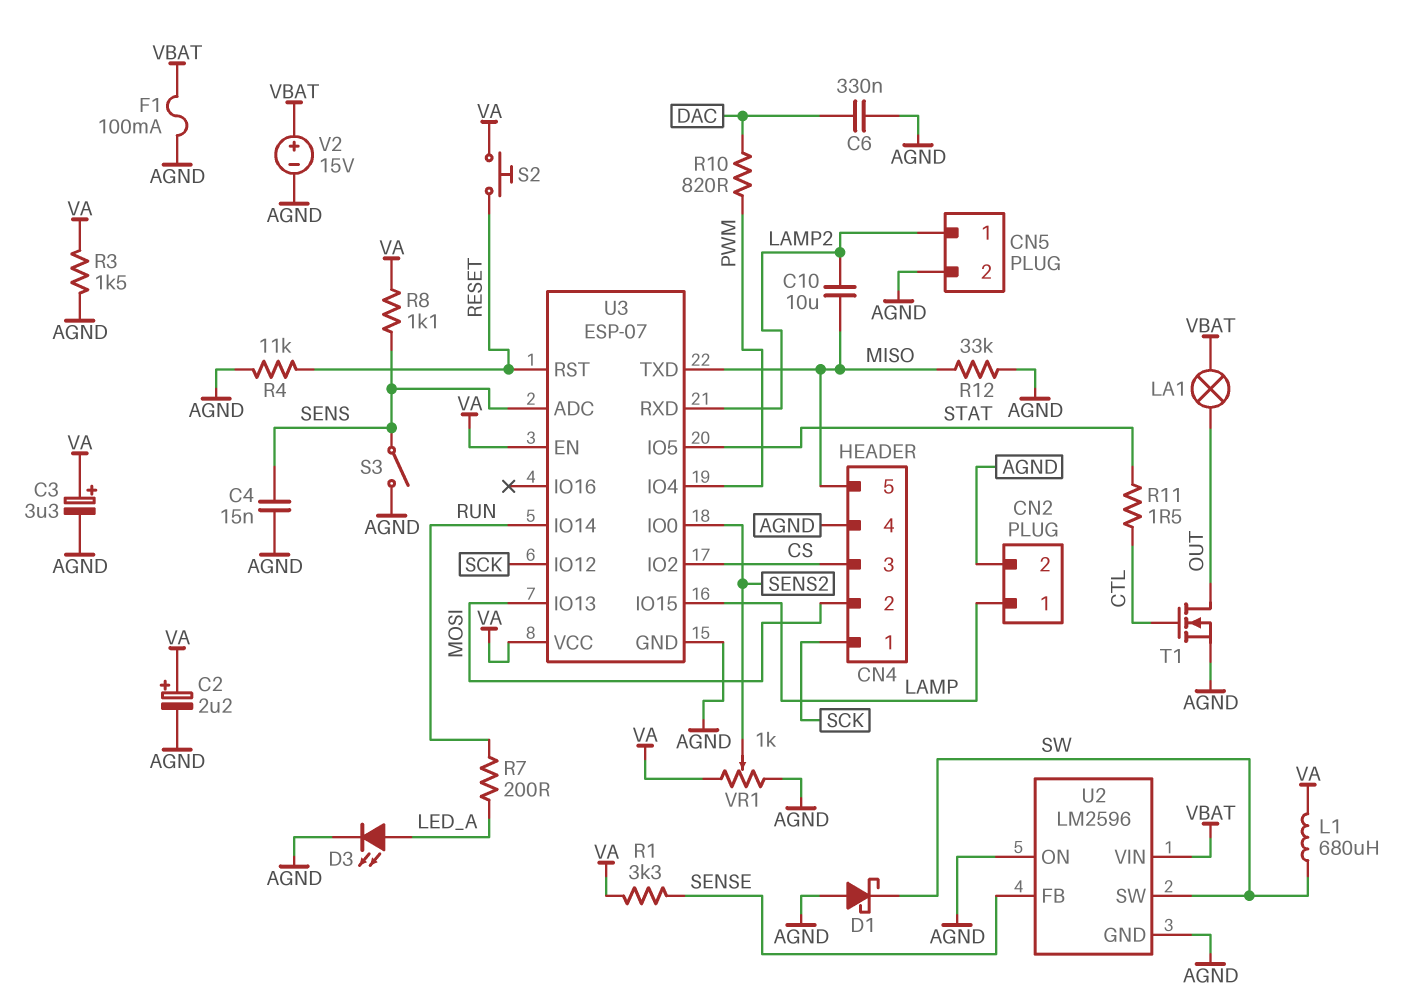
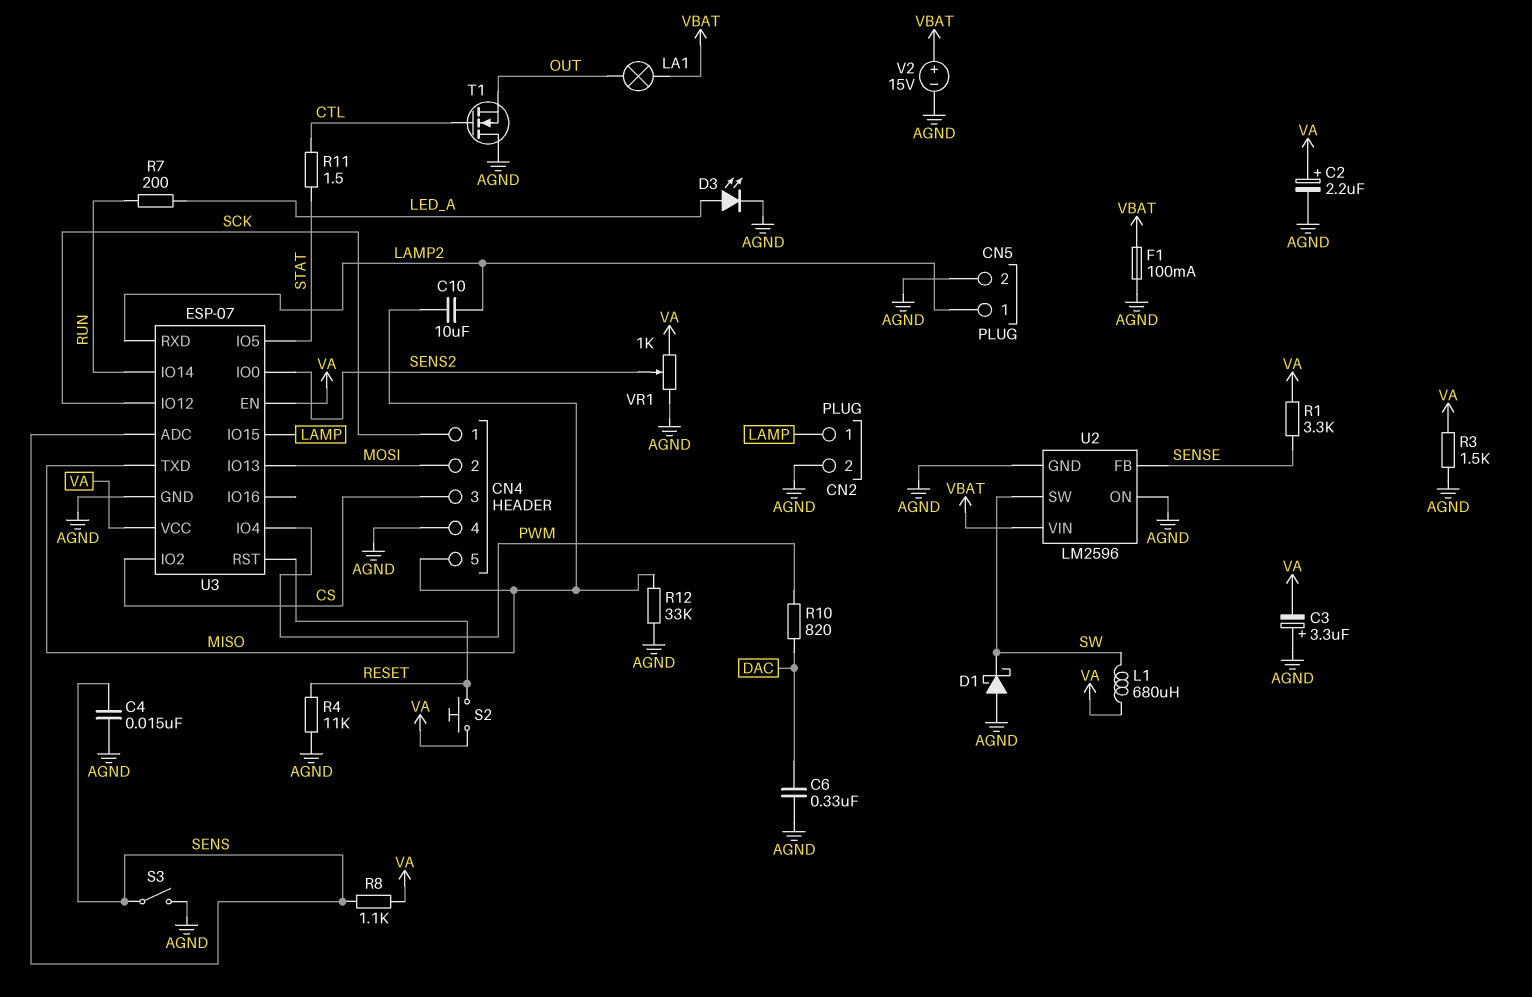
C3: 3.3uF (plus VA, minus AGND) -> 3.3uF (plus AGND, minus VA)
T1: NMOS (G CTL, D OUT, S AGND) -> NMOS (G CTL, D AGND, S OUT)

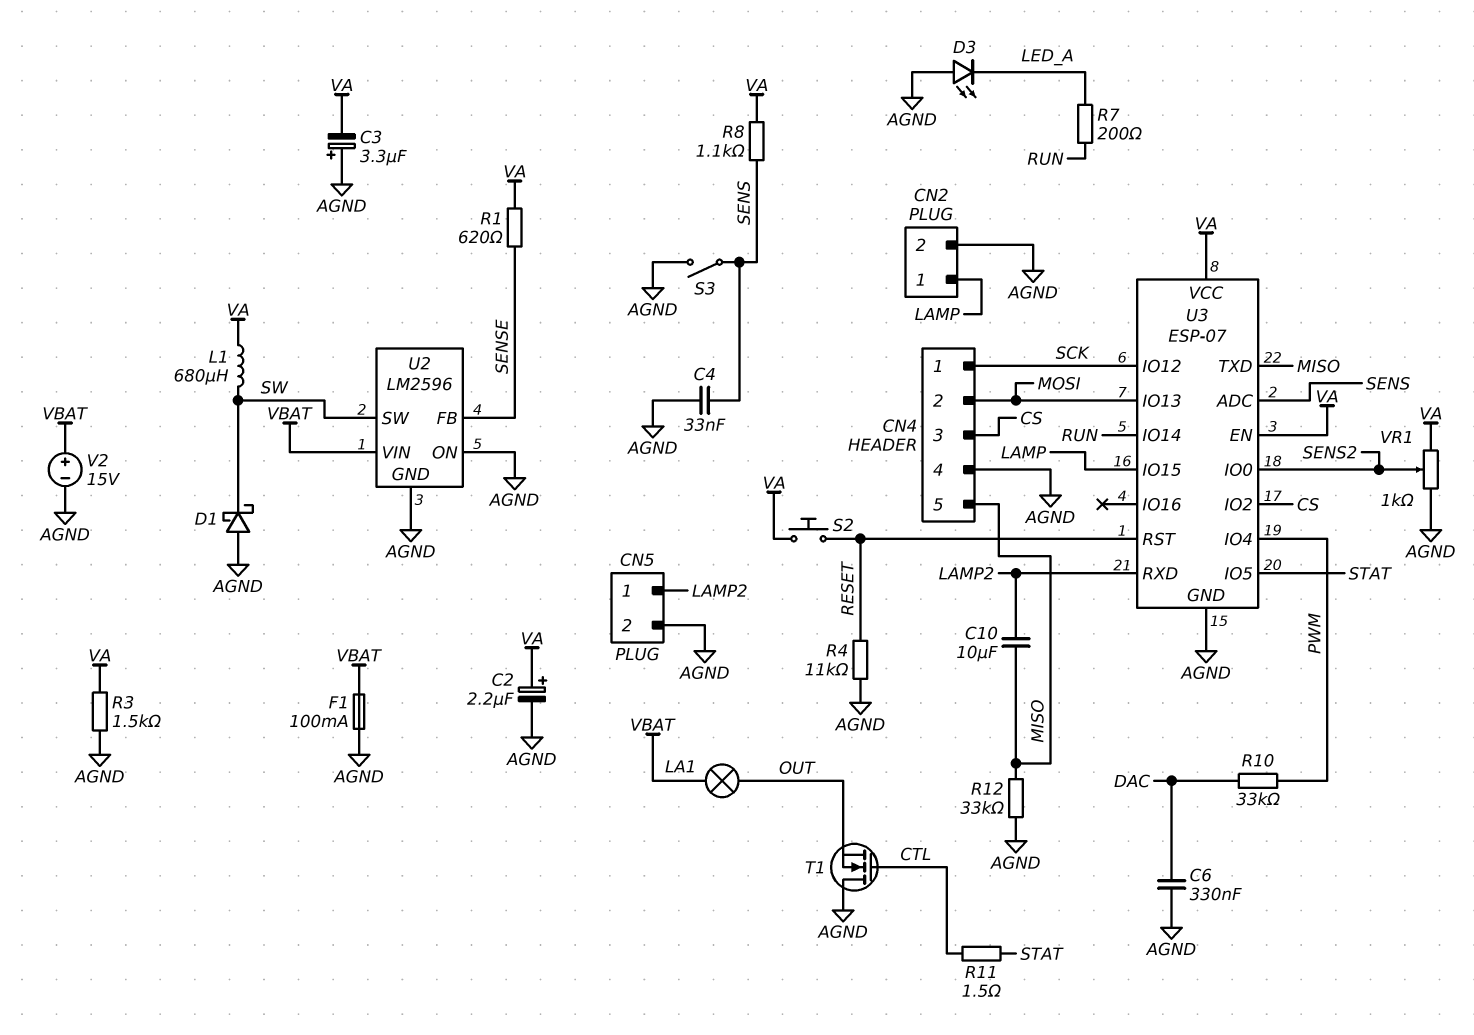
C4: 15nF (AGND, SENS) -> 33nF (AGND, SENS)
D3: LED (A LED_A, K AGND) -> LED (A AGND, K LED_A)
R1: 3.3k (SENSE, VA) -> 620 (SENSE, VA)
R10: 820 (DAC, PWM) -> 33k (DAC, PWM)

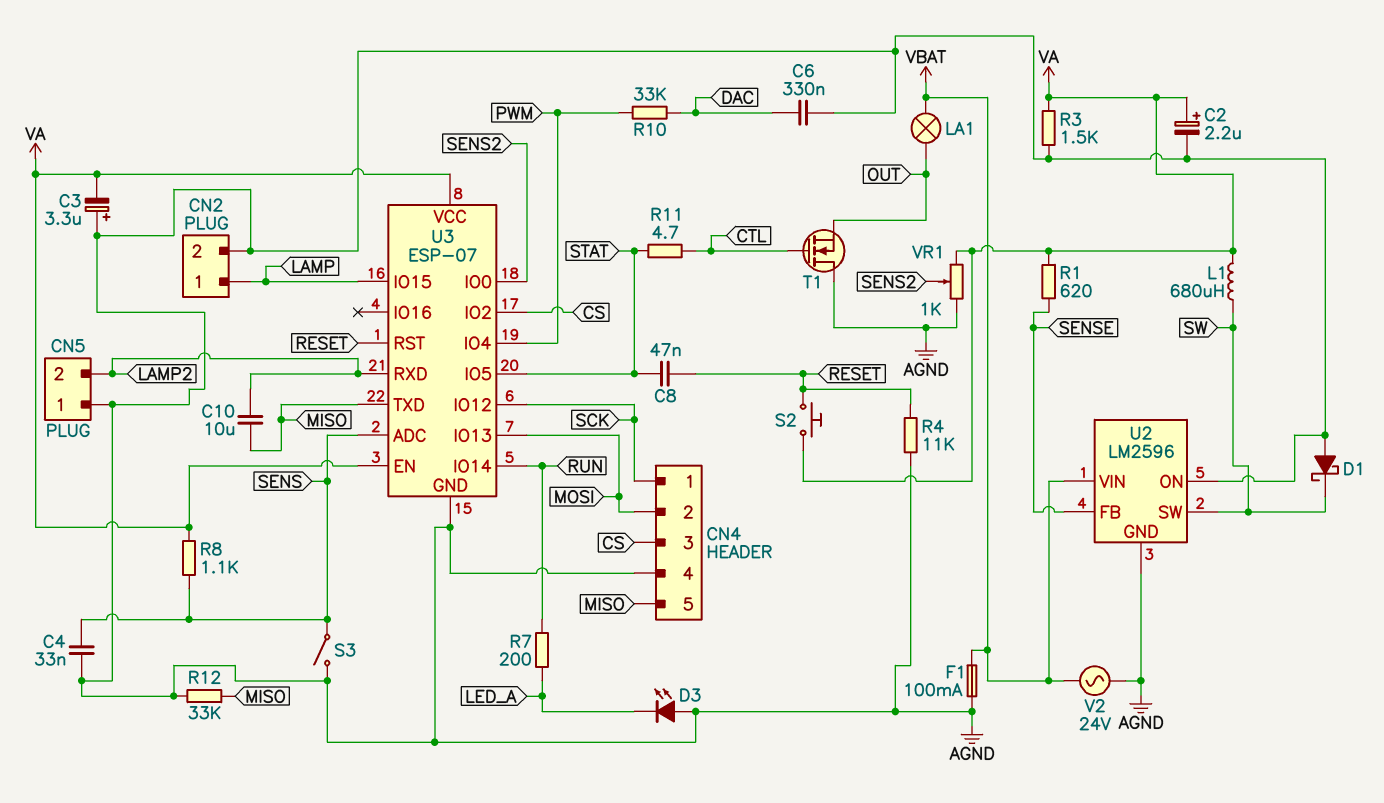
C8: none -> 47nF (RESET, STAT)
CN5 pin 1: LAMP2 -> AGND
CN5 pin 2: AGND -> LAMP2
R11: 1.5 (CTL, STAT) -> 4.7 (CTL, STAT)
V2: 15V (plus VBAT, minus AGND) -> AC 24V (AGND, VBAT)

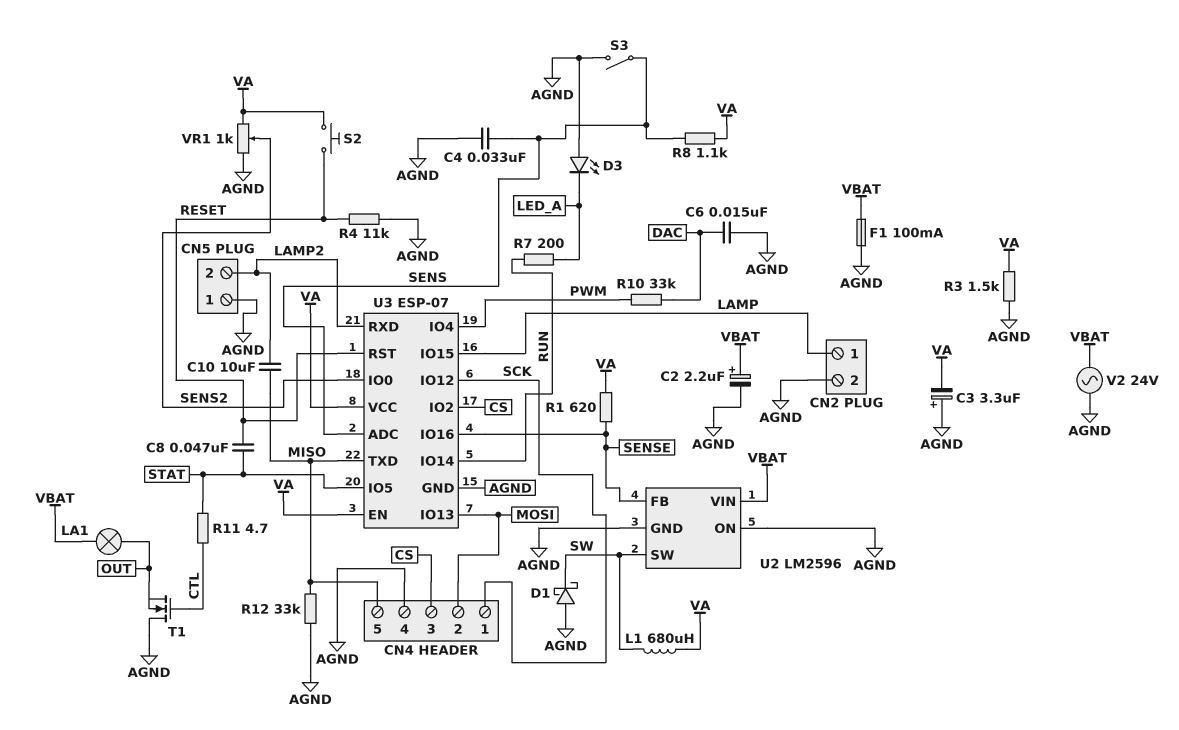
C2: 2.2uF (plus VA, minus AGND) -> 2.2uF (plus VBAT, minus AGND)
C6: 330nF (AGND, DAC) -> 15nF (AGND, DAC)
U3 pin IO16: none -> SENSE

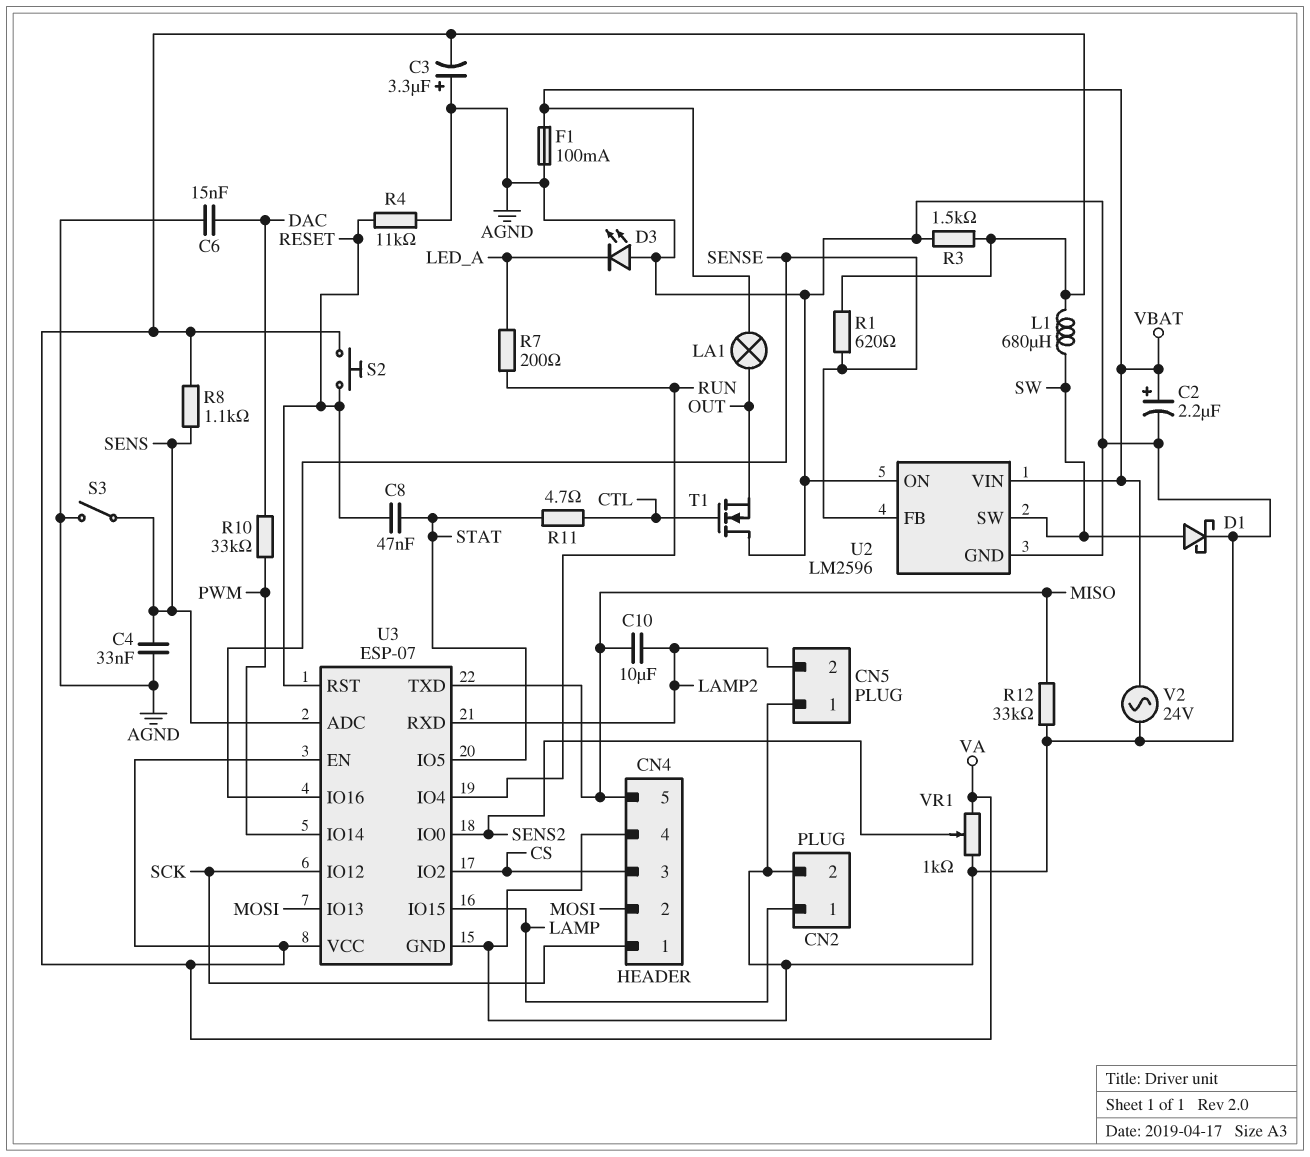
D1: schottky (A AGND, K SW) -> schottky (A SW, K AGND)
U3 pin IO4: PWM -> RUN
U3 pin IO14: RUN -> PWM

